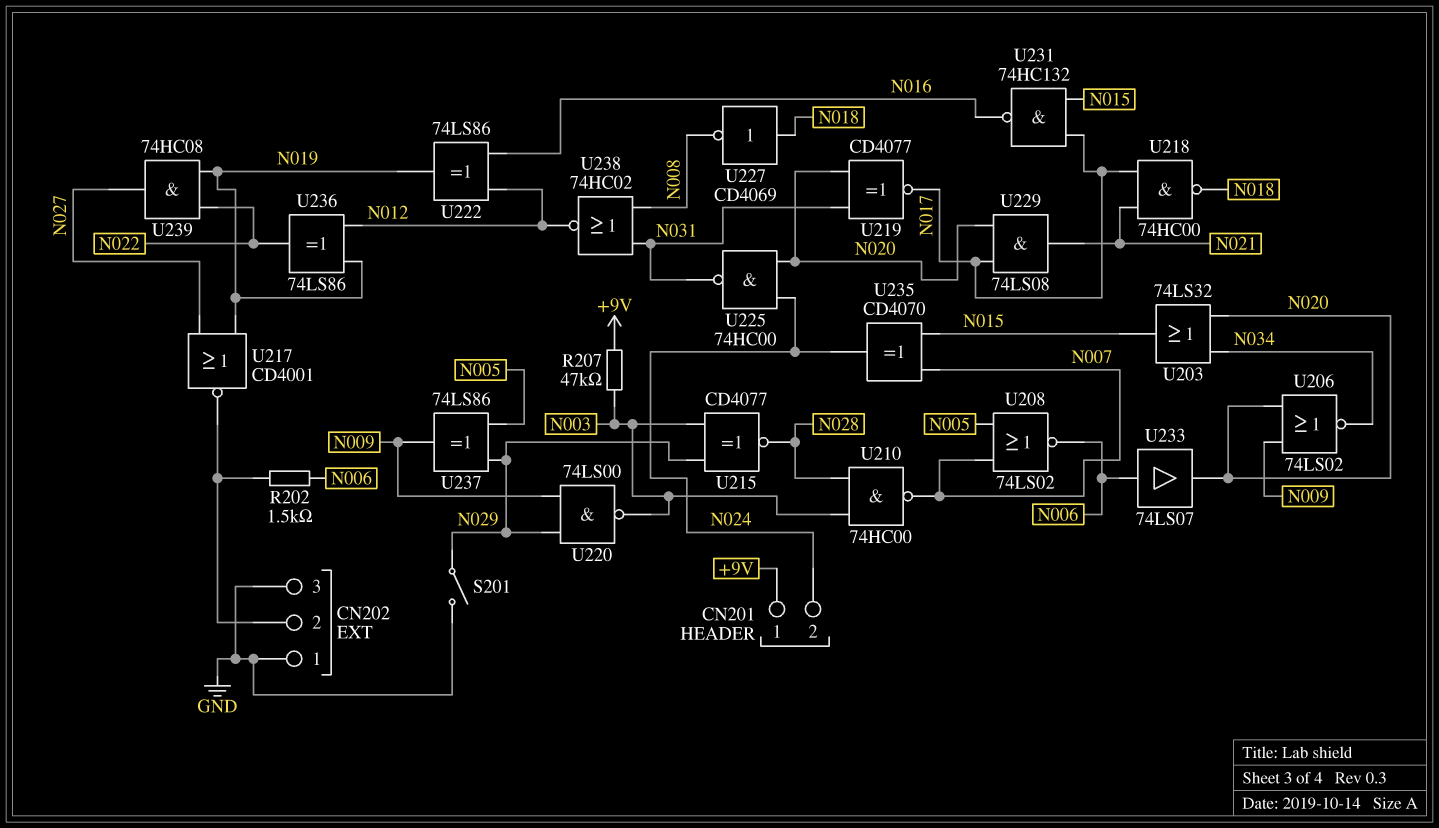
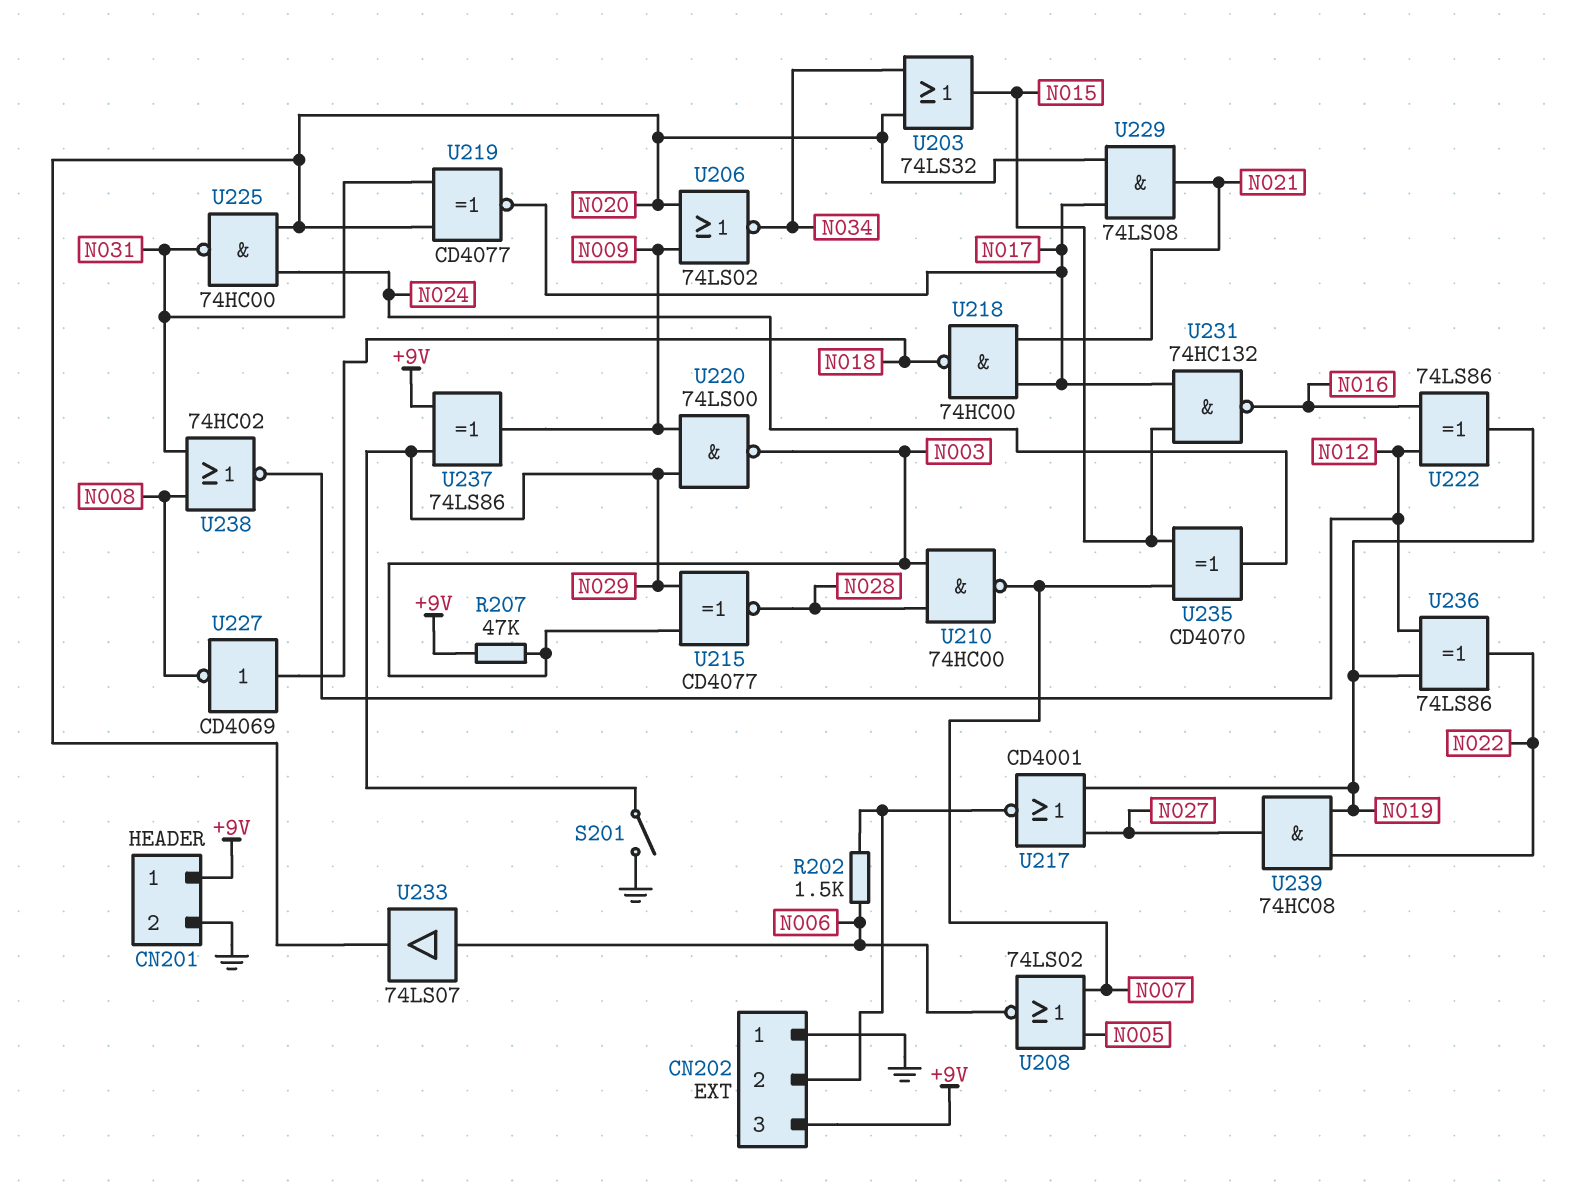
CN201 pin 2: N024 -> GND
CN202 pin 3: GND -> +9V
U237: XOR 74LS86 (in N005, in N029, out N009) -> XOR 74LS86 (in +9V, in N029, out N009)

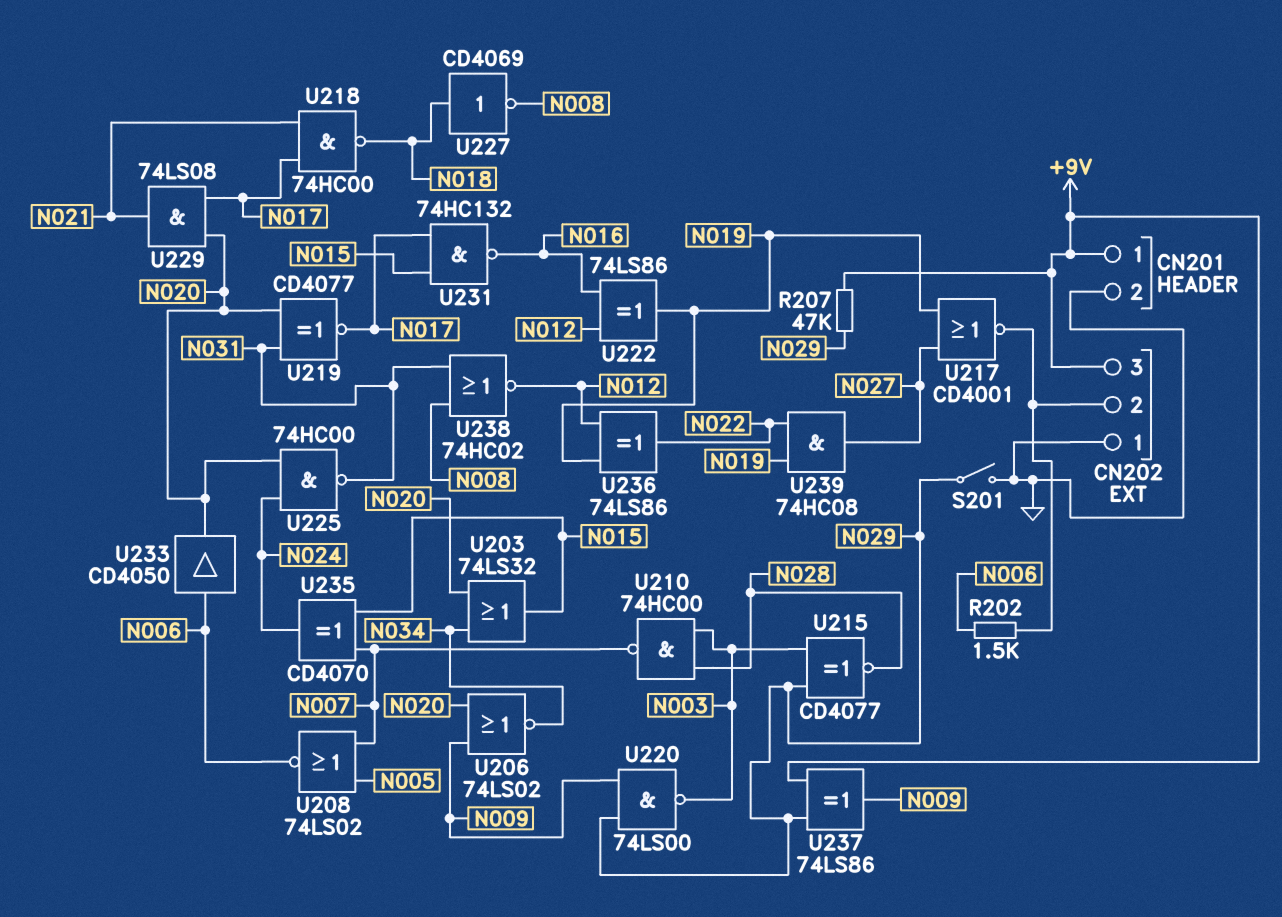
R207: 47k (+9V, N003) -> 47k (+9V, N029)
U233: buffer 74LS07 (in N006, out N020) -> buffer CD4050 (in N006, out N020)

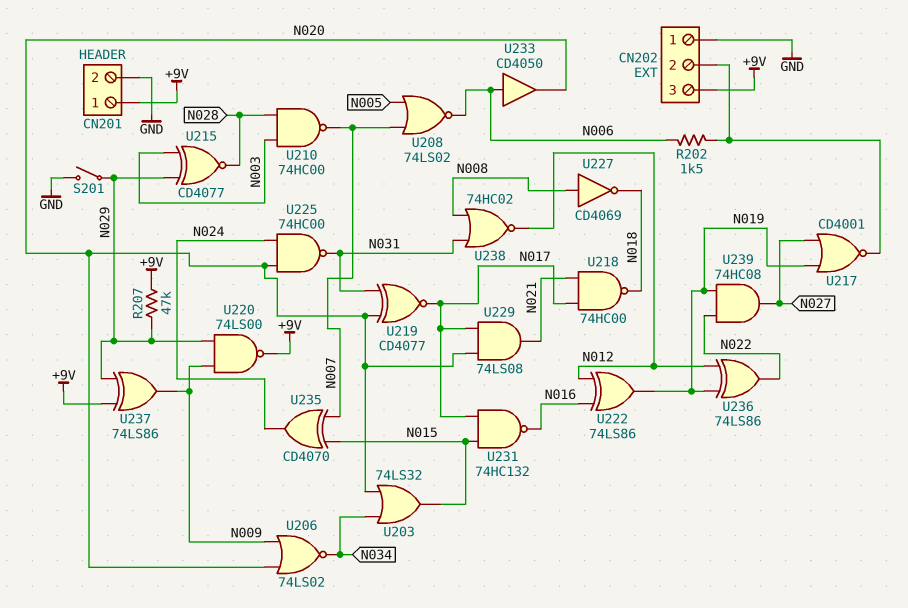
U220: NAND 74LS00 (in N009, in N029, out N003) -> NAND 74LS00 (in N009, in N029, out +9V)
U227: NOT CD4069 (in N018, out N008) -> NOT CD4069 (in N008, out N018)

